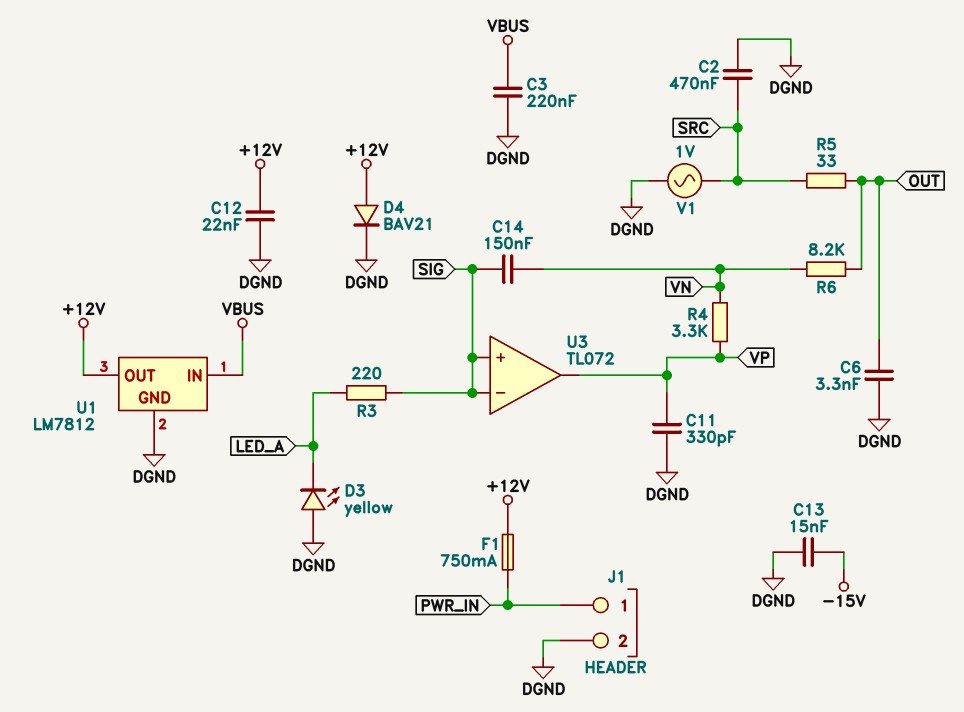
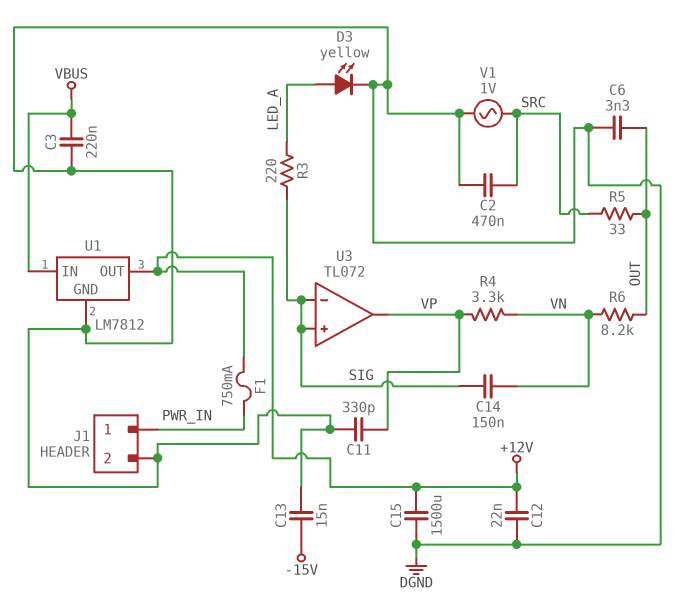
C15: none -> 1500uF (+12V, DGND)
D3: LED yellow (A DGND, K LED_A) -> LED yellow (A LED_A, K DGND)
D4: diode BAV21 (A +12V, K DGND) -> none

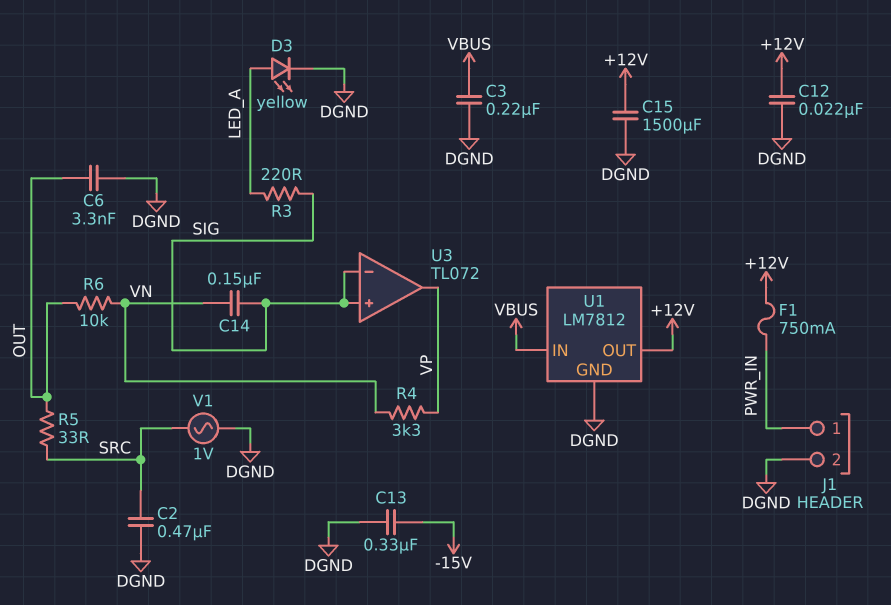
C11: 330pF (DGND, VP) -> none
C13: 15nF (-15V, DGND) -> 330nF (-15V, DGND)
R6: 8.2k (OUT, VN) -> 10k (OUT, VN)

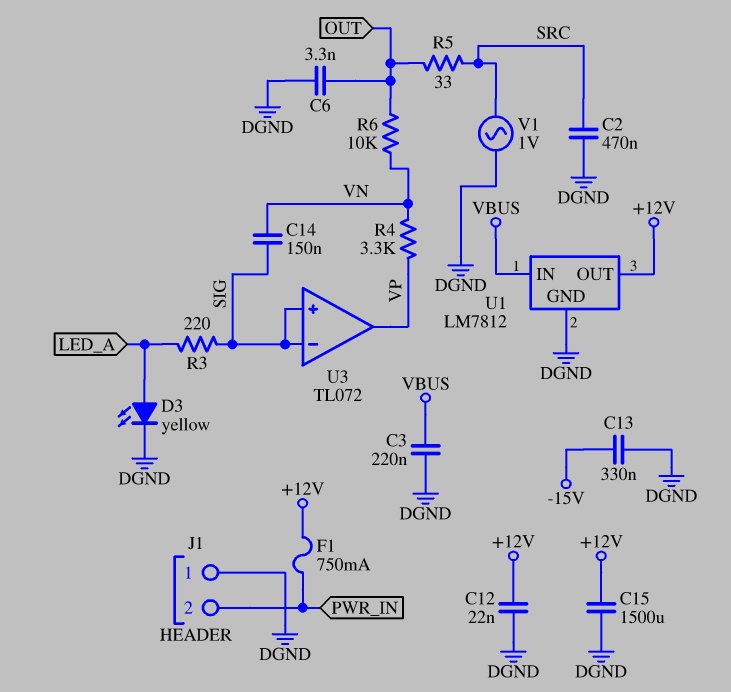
J1 pin 1: PWR_IN -> DGND
J1 pin 2: DGND -> PWR_IN

